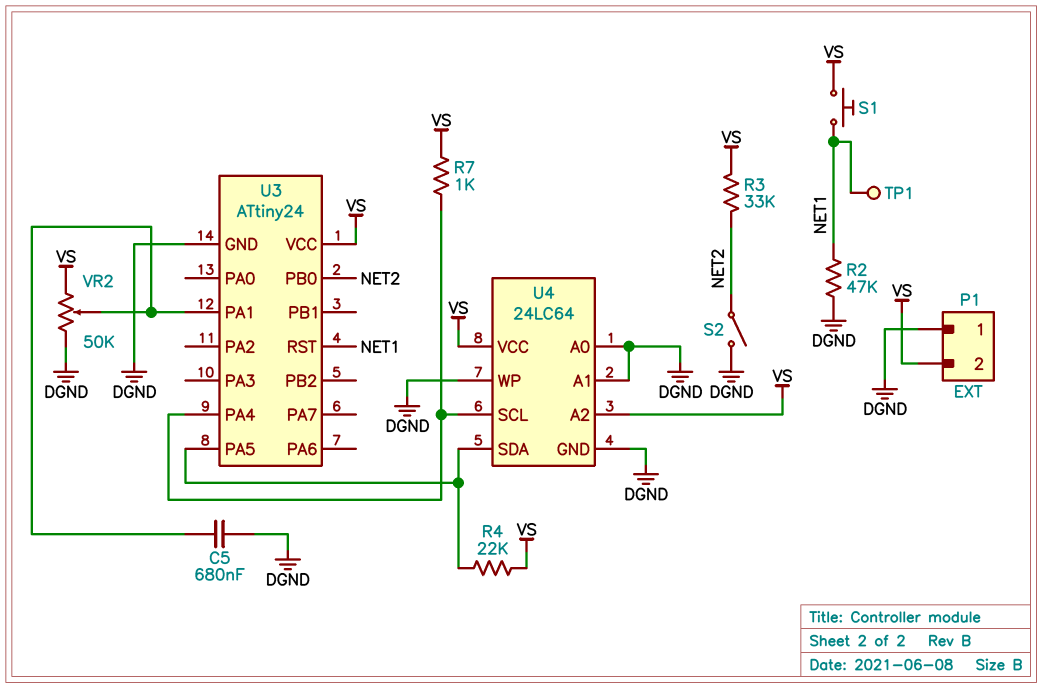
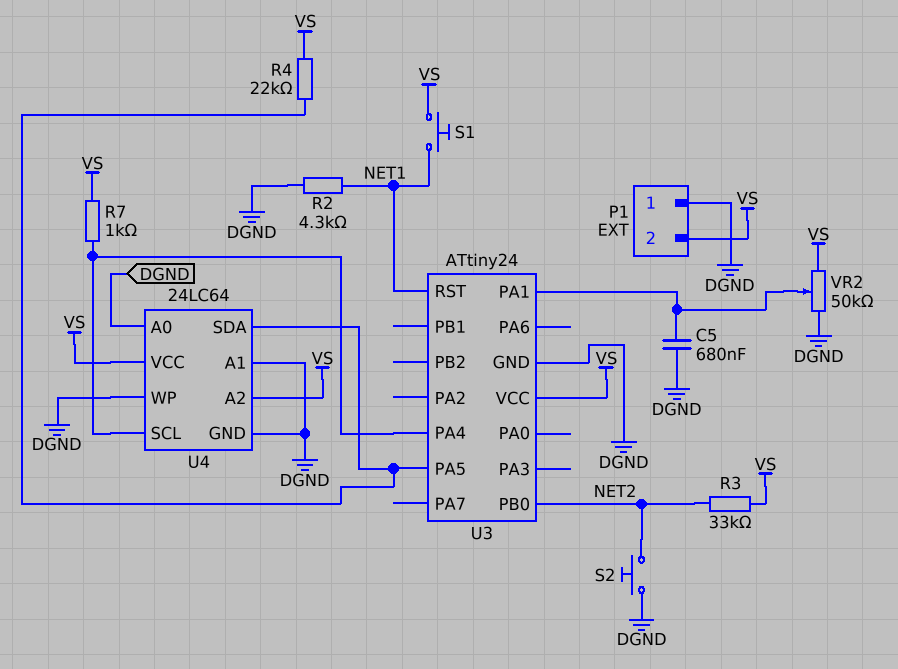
R2: 47k (DGND, NET1) -> 4.3k (DGND, NET1)
S2: switch (DGND, NET2) -> button (DGND, NET2)
TP1: test point (NET1) -> none

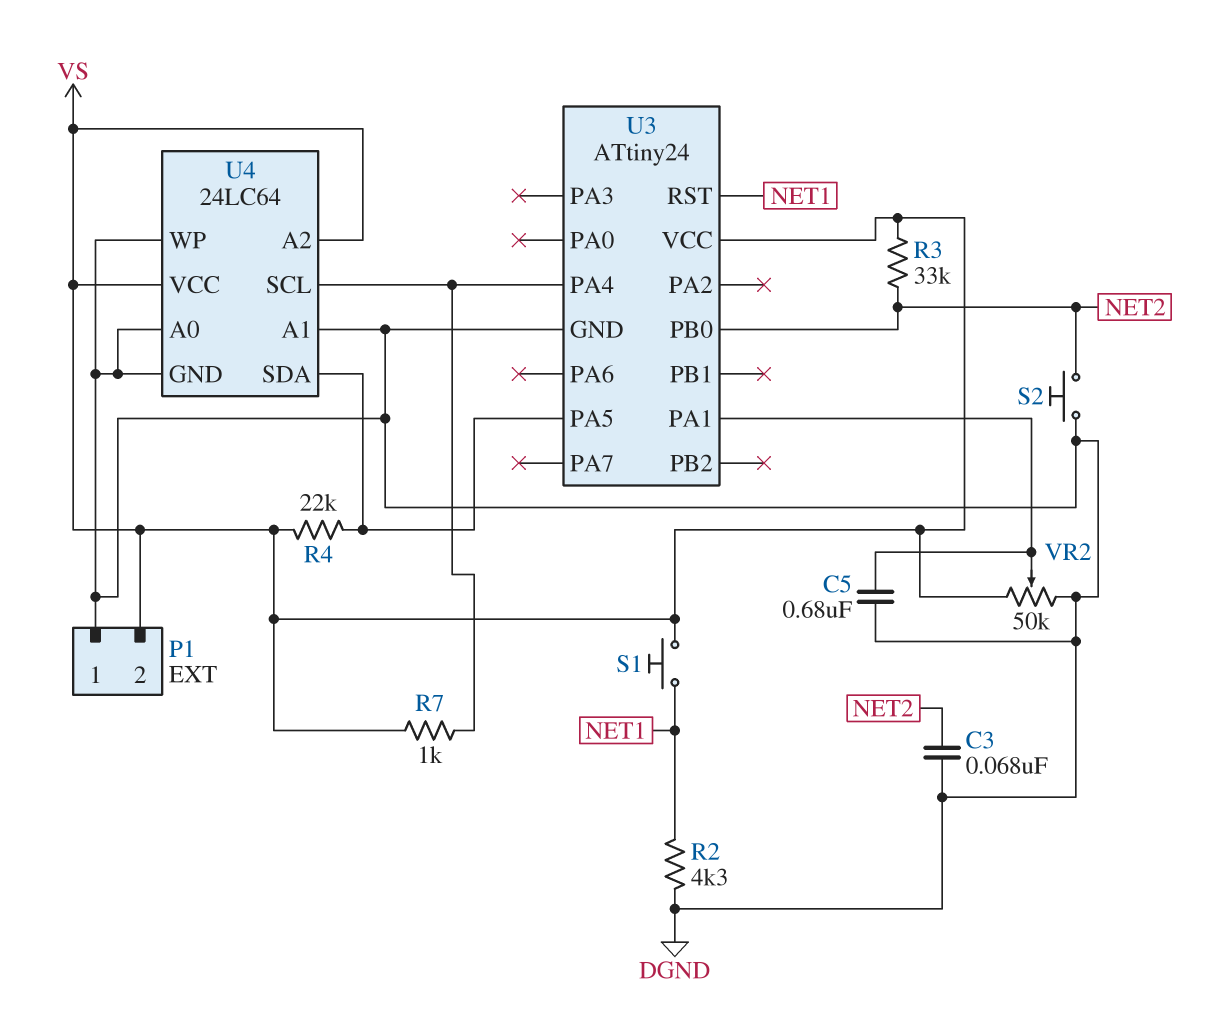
C3: none -> 68nF (DGND, NET2)

